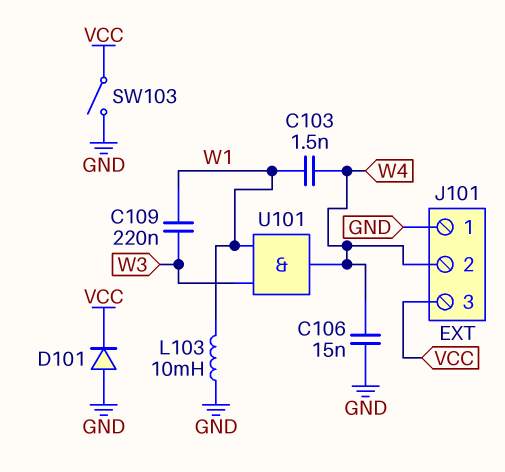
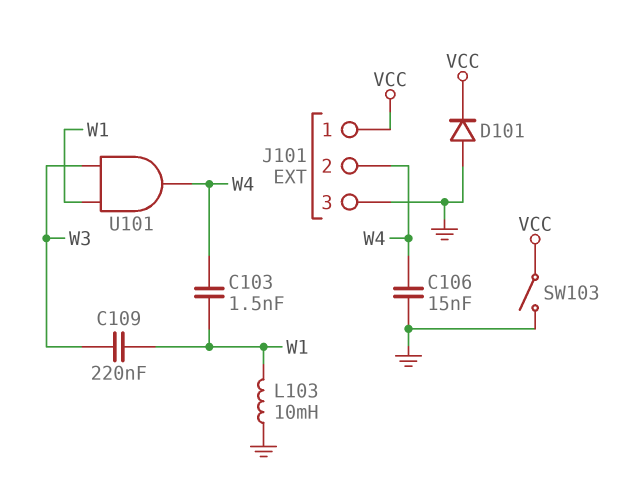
J101 pin 1: GND -> VCC
J101 pin 3: VCC -> GND

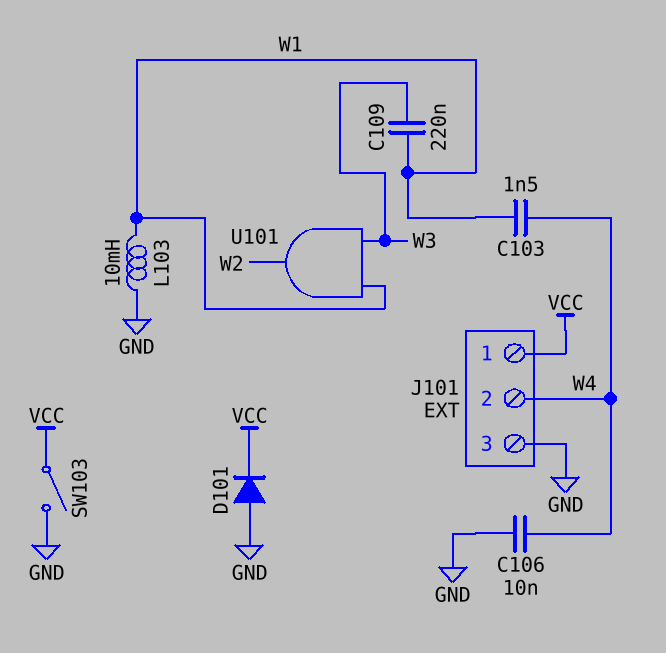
C106: 15nF (GND, W4) -> 10nF (GND, W4)
U101: AND (in W1, in W3, out W4) -> AND (in W1, in W3, out W2)

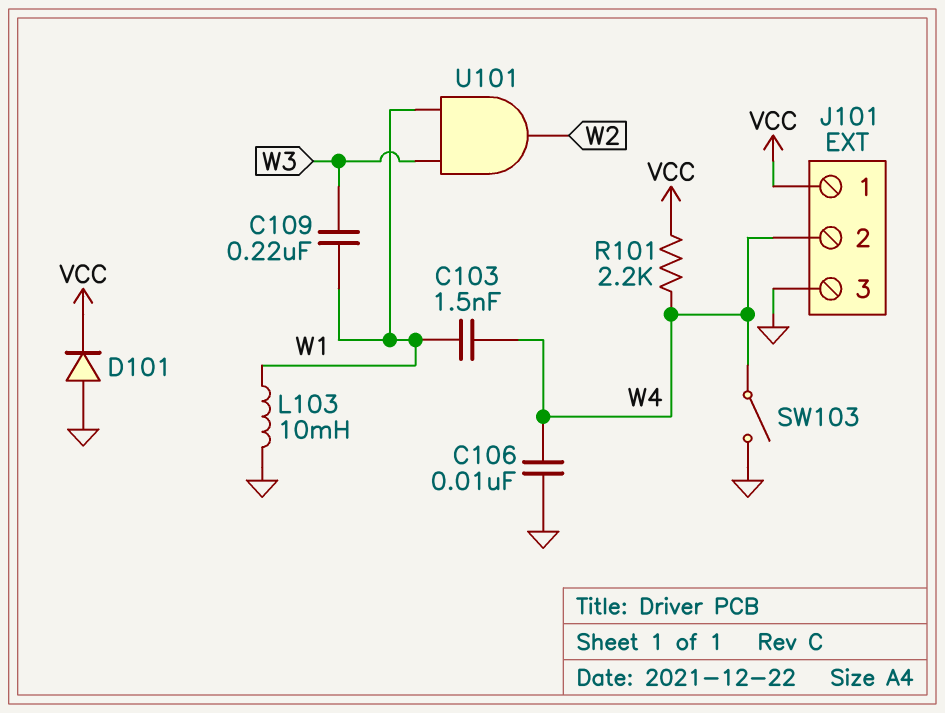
R101: none -> 2.2k (VCC, W4)
SW103: switch (GND, VCC) -> switch (GND, W4)

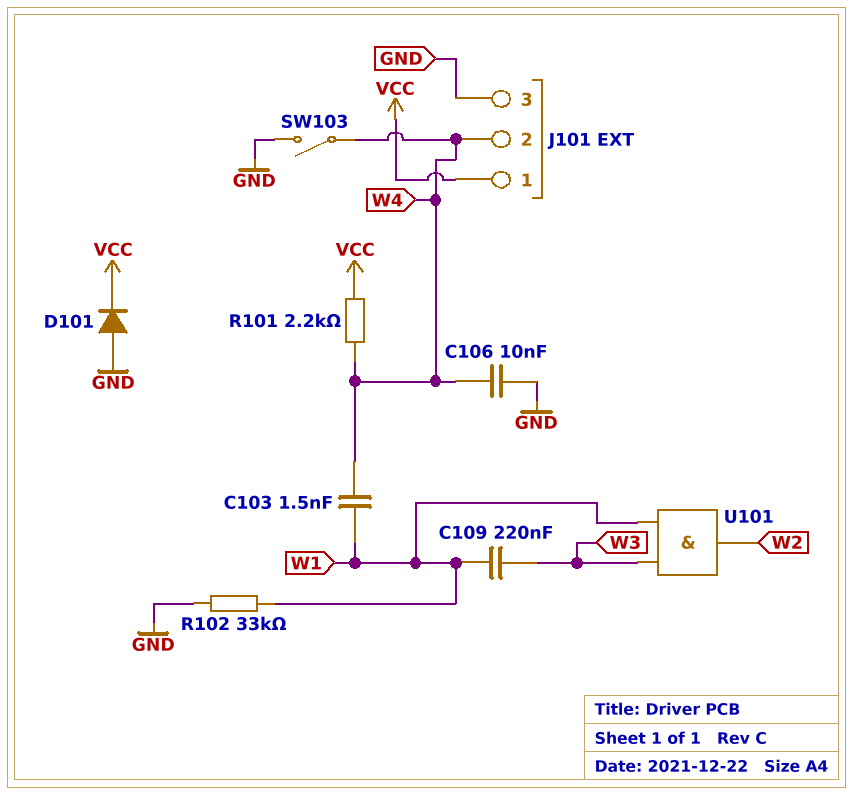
L103: 10mH (GND, W1) -> none
R102: none -> 33k (GND, W1)

